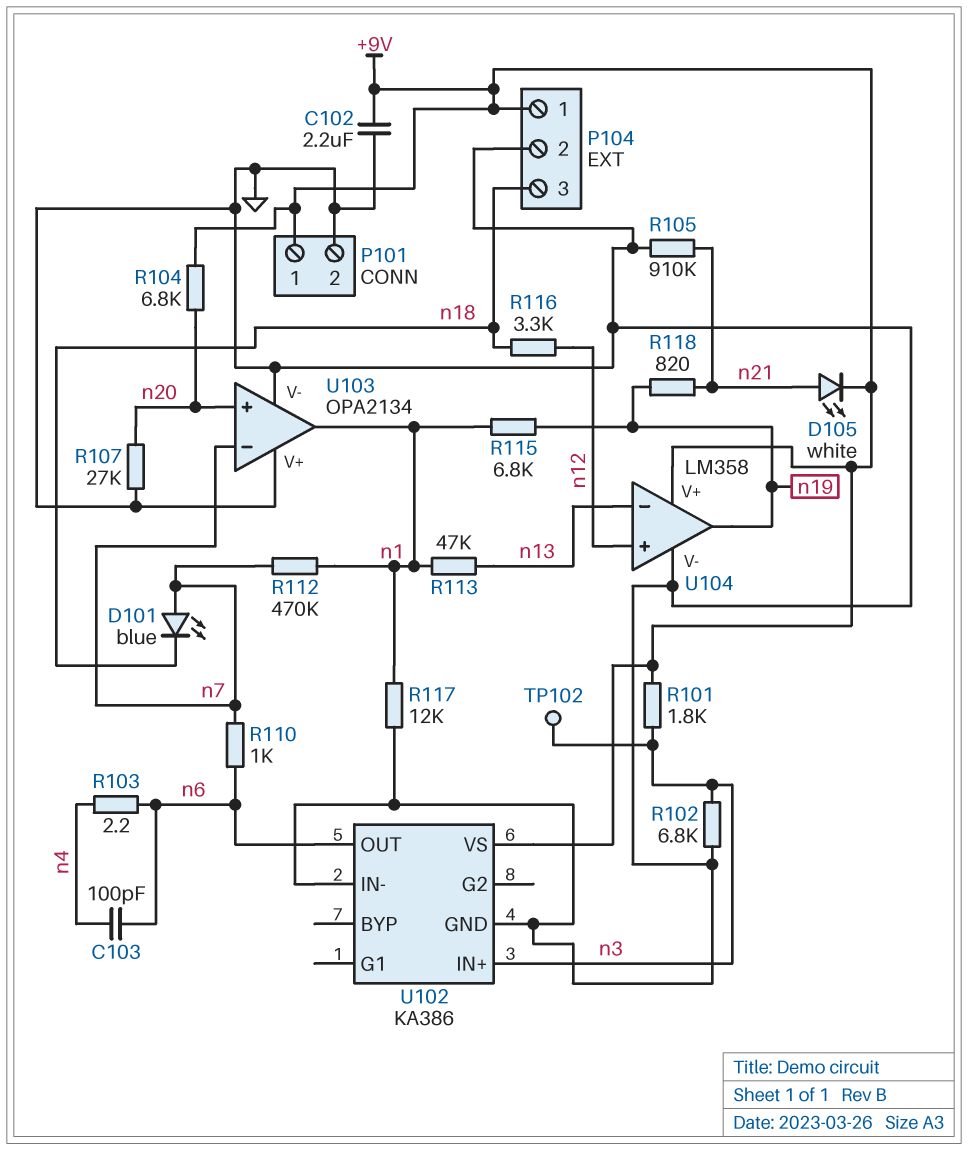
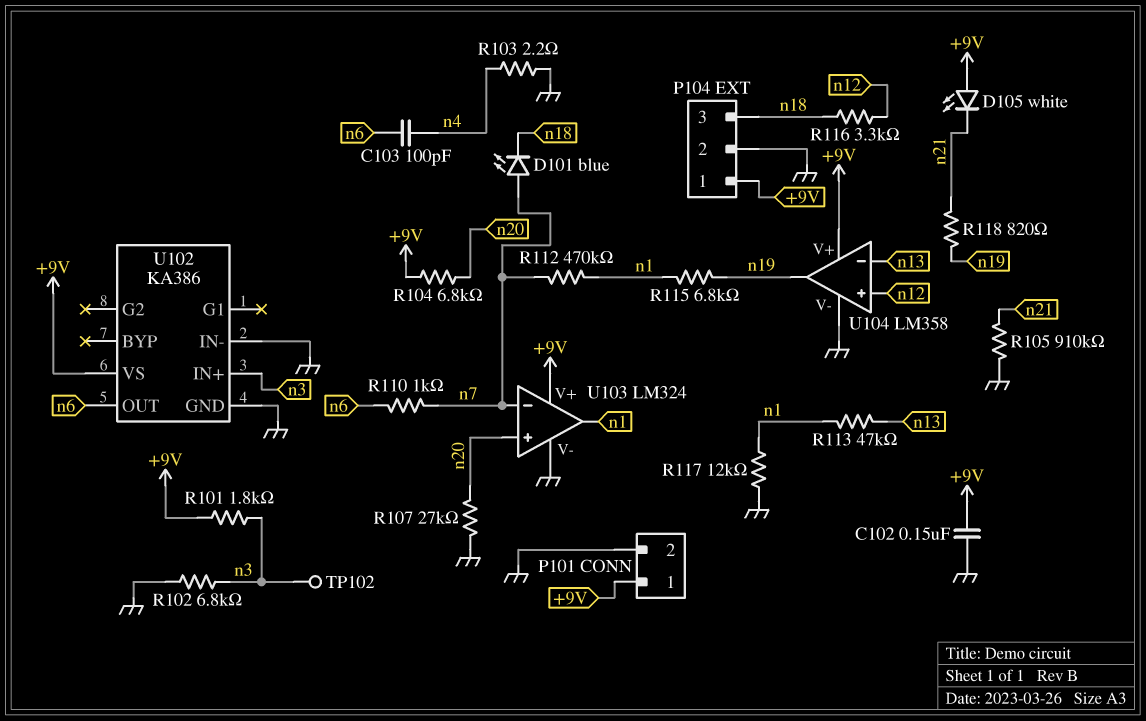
C102: 2.2uF (+9V, GND) -> 150nF (+9V, GND)
D105: LED white (A n21, K +9V) -> LED white (A +9V, K n21)
R103: 2.2 (n4, n6) -> 2.2 (GND, n4)
U103: OPA2134 -> LM324
U103 pin V+: GND -> +9V

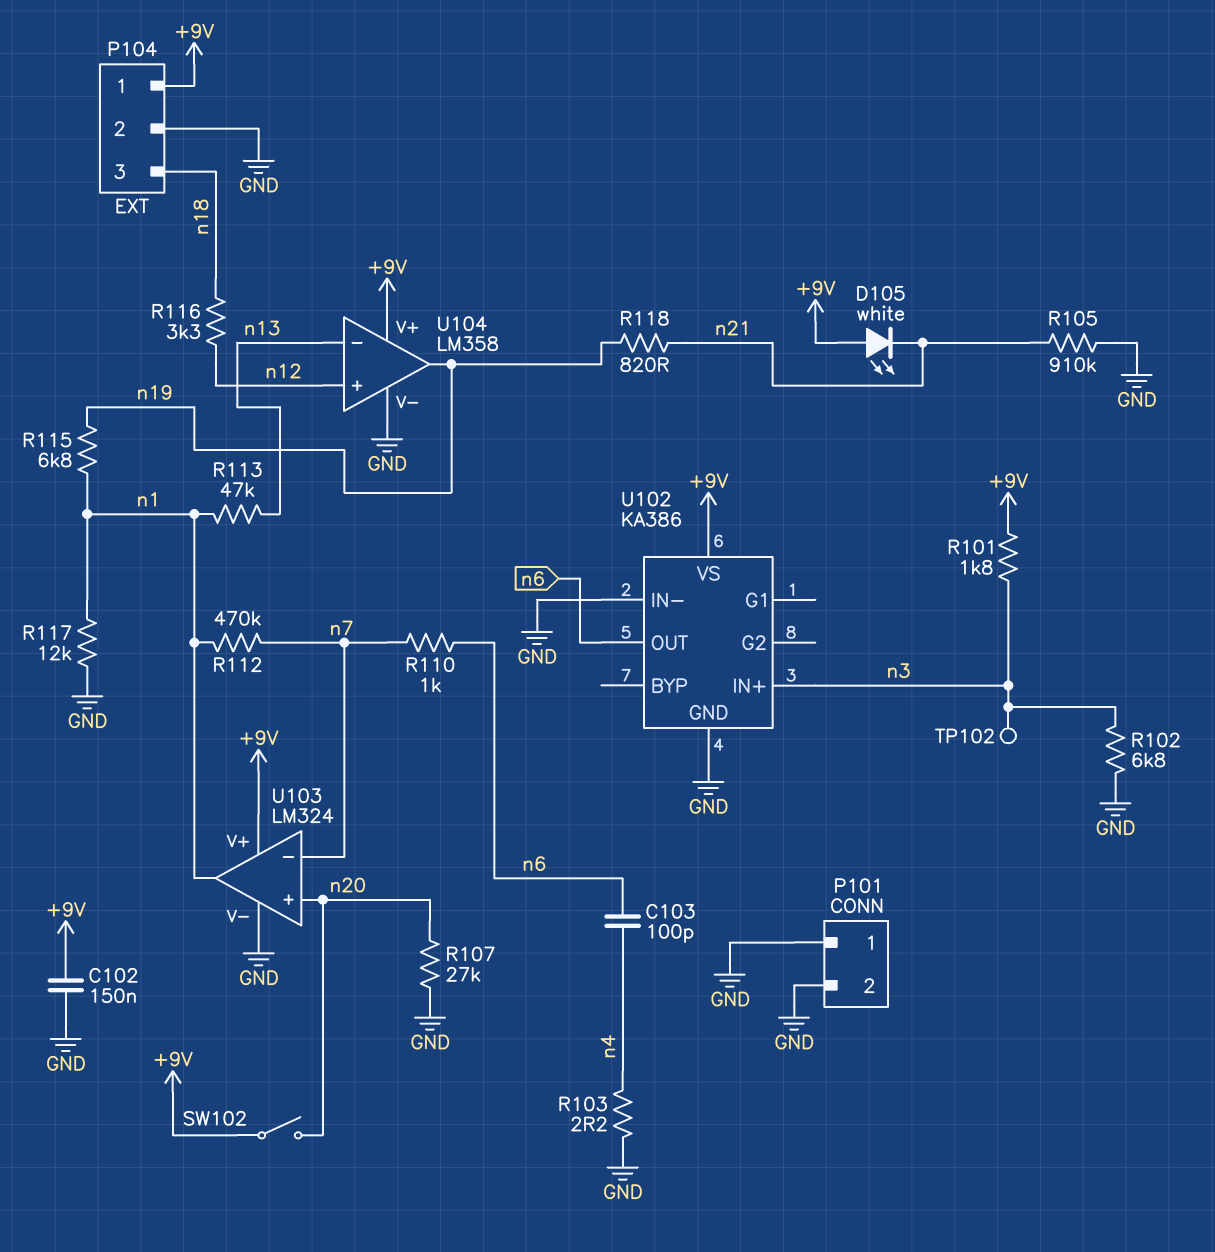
D101: LED blue (A n7, K n18) -> none
P101 pin 1: +9V -> GND
R104: 6.8k (+9V, n20) -> none
SW102: none -> switch (+9V, n20)

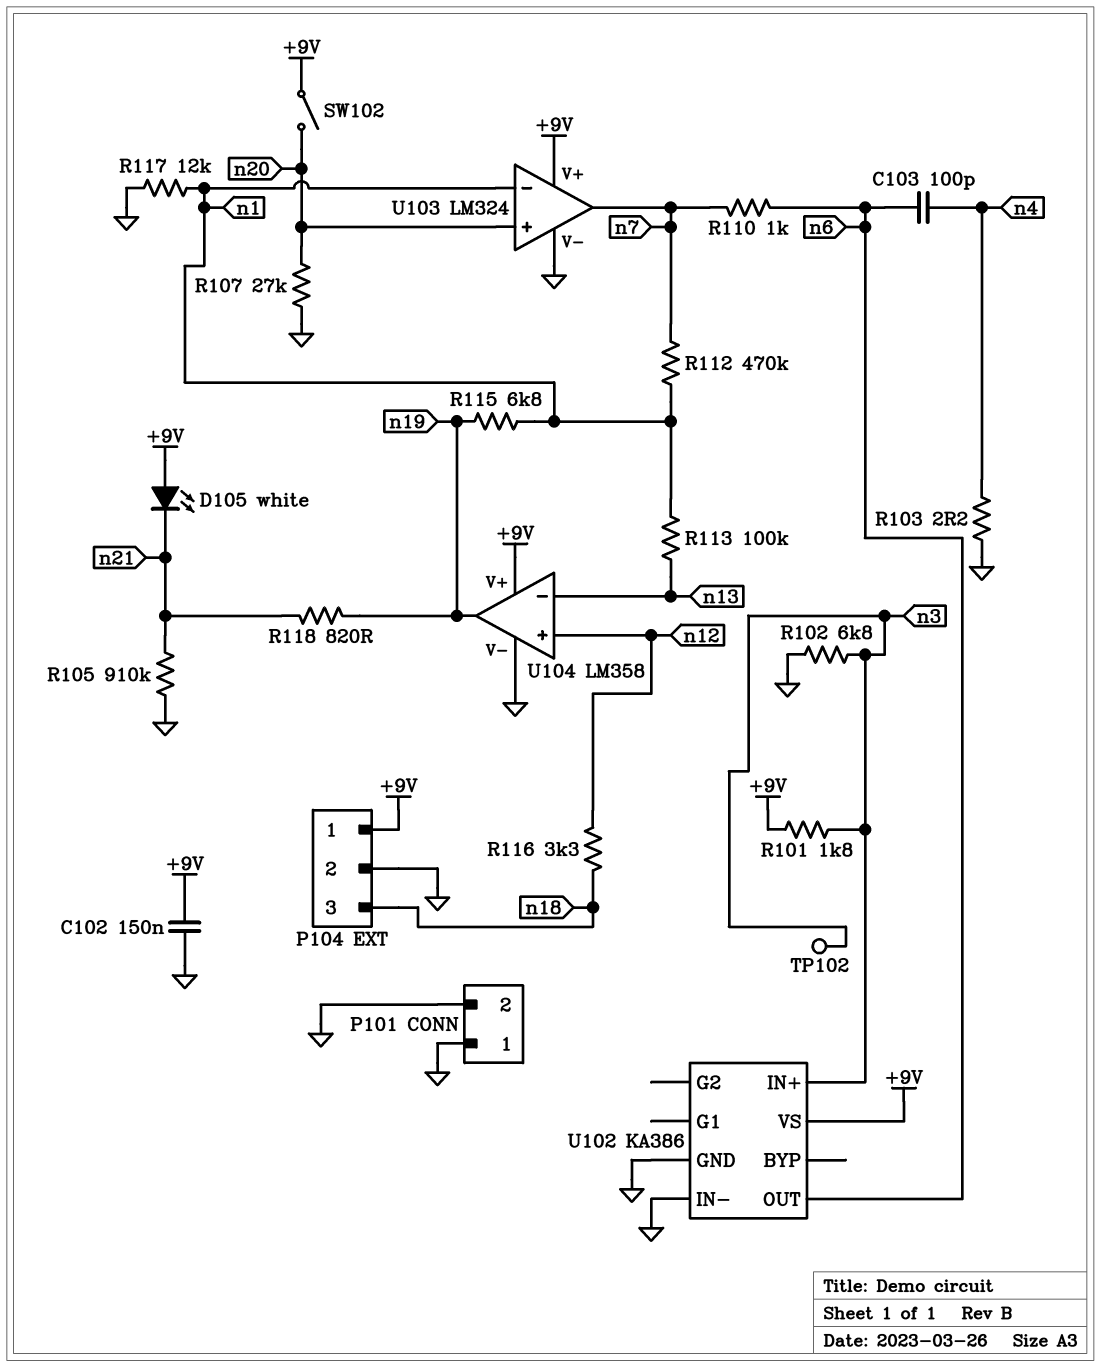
R113: 47k (n1, n13) -> 100k (n1, n13)
U103 pin in-: n7 -> n1
U103 pin out: n1 -> n7

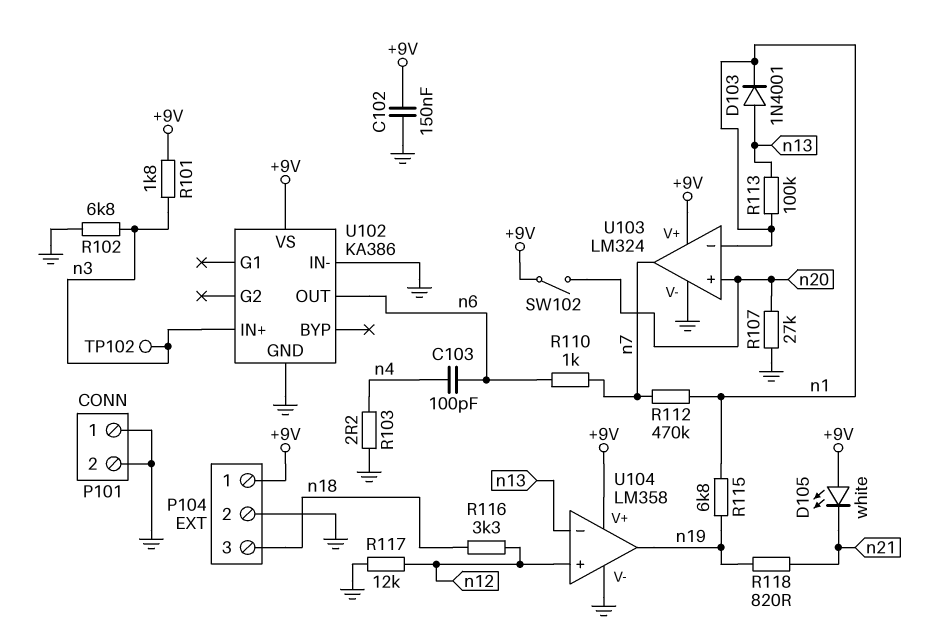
D103: none -> diode 1N4001 (A n13, K n1)
R105: 910k (GND, n21) -> none
R117: 12k (GND, n1) -> 12k (GND, n12)

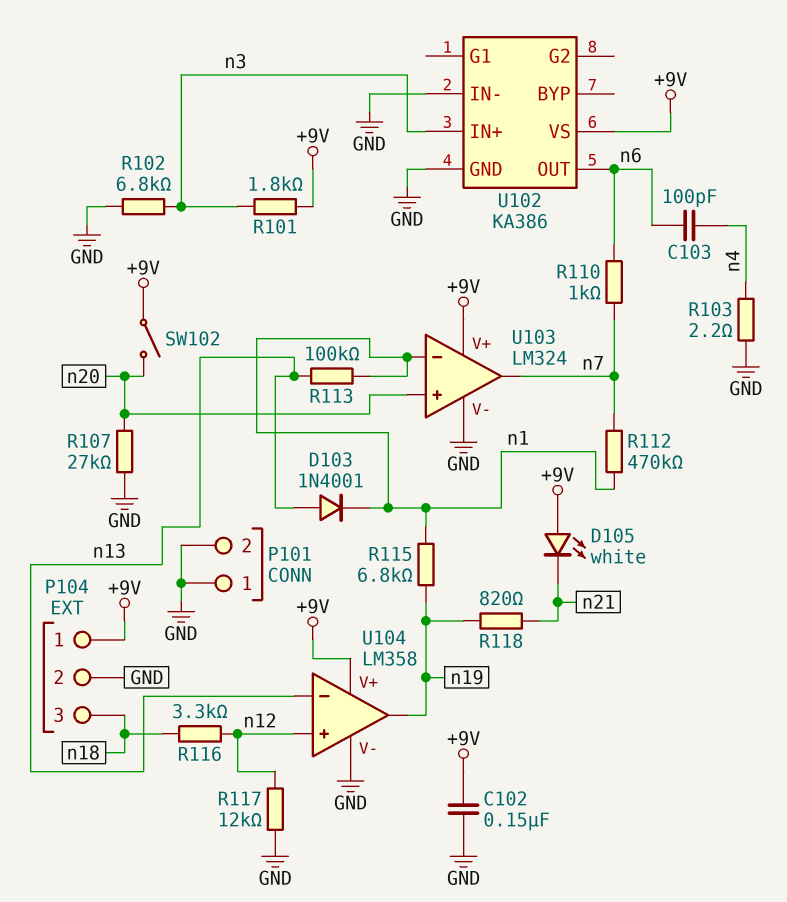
TP102: test point (n3) -> none

